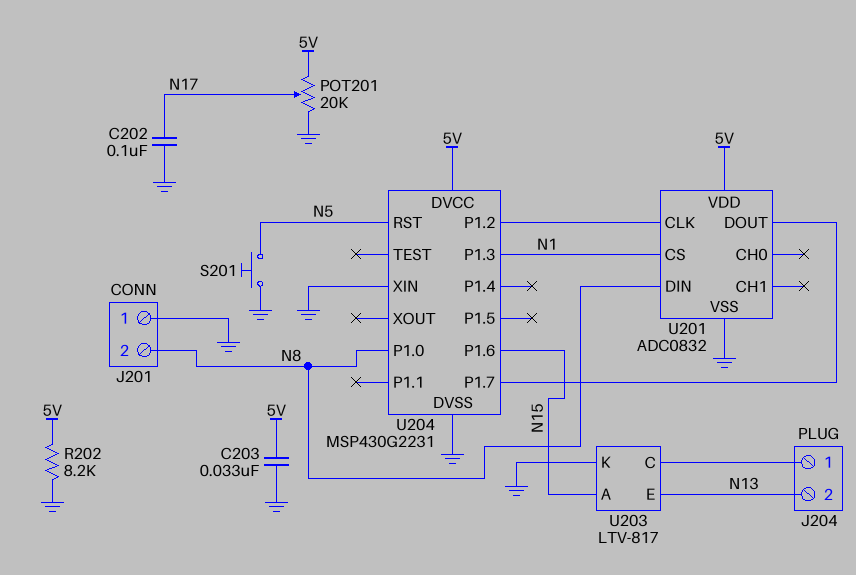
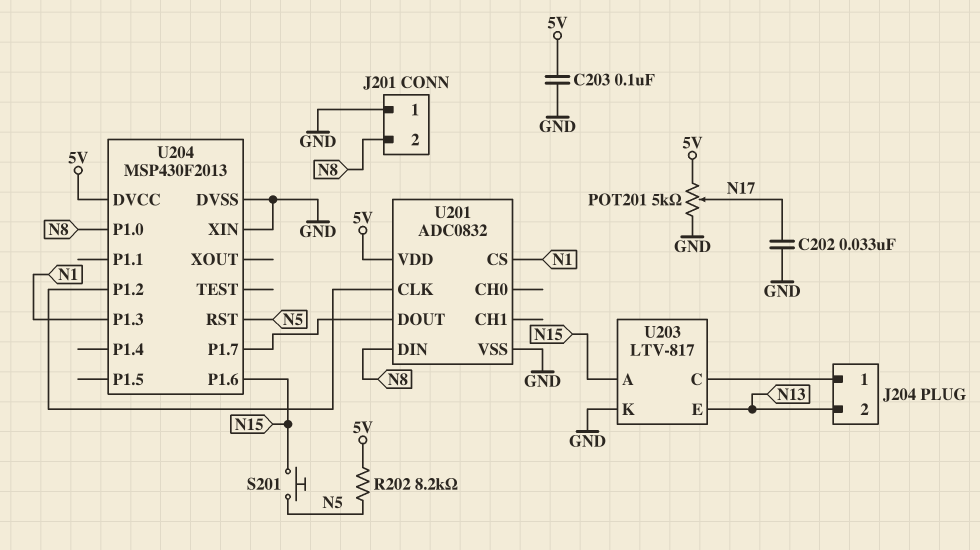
C202: 100nF (GND, N17) -> 33nF (GND, N17)
C203: 33nF (5V, GND) -> 100nF (5V, GND)
POT201: 20k (5V, GND, wiper N17) -> 5k (5V, GND, wiper N17)
R202: 8.2k (5V, GND) -> 8.2k (5V, N5)
S201: button (GND, N5) -> button (N5, N15)
U204: MSP430G2231 -> MSP430F2013

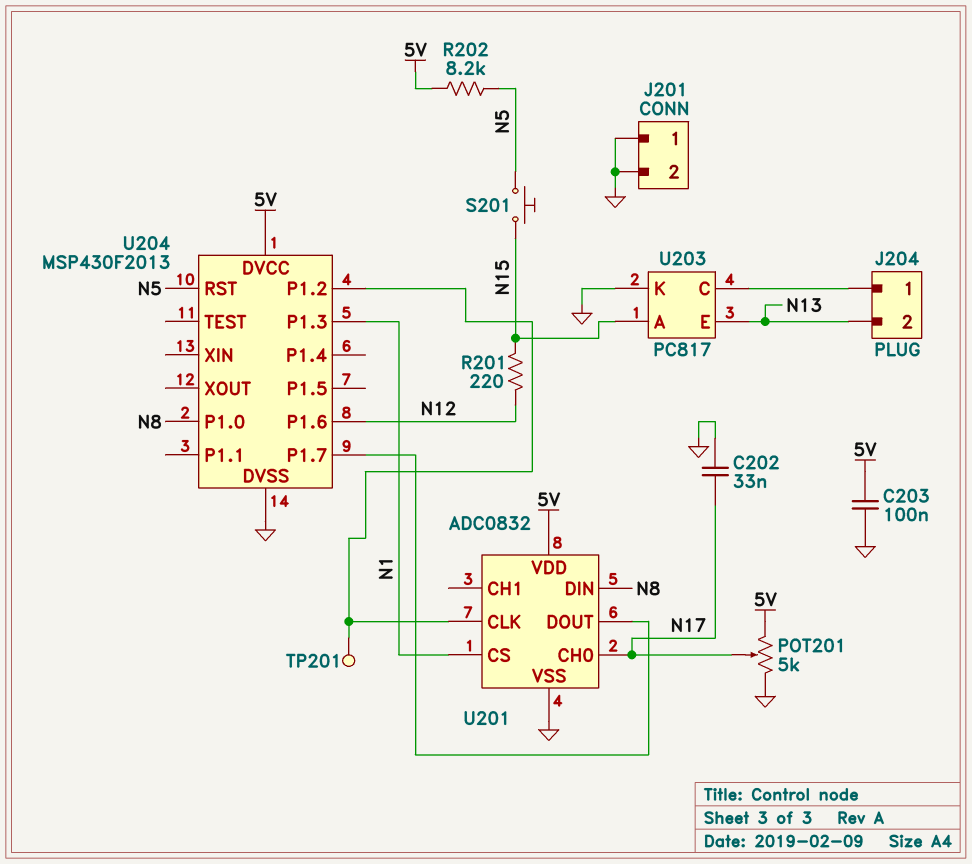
J201 pin 2: N8 -> GND
R201: none -> 220 (N12, N15)
TP201: none -> test point (U201/CLK)
U201 pin CH0: none -> N17
U203: LTV-817 -> PC817
U204 pin P1.6: N15 -> N12
U204 pin XIN: GND -> none

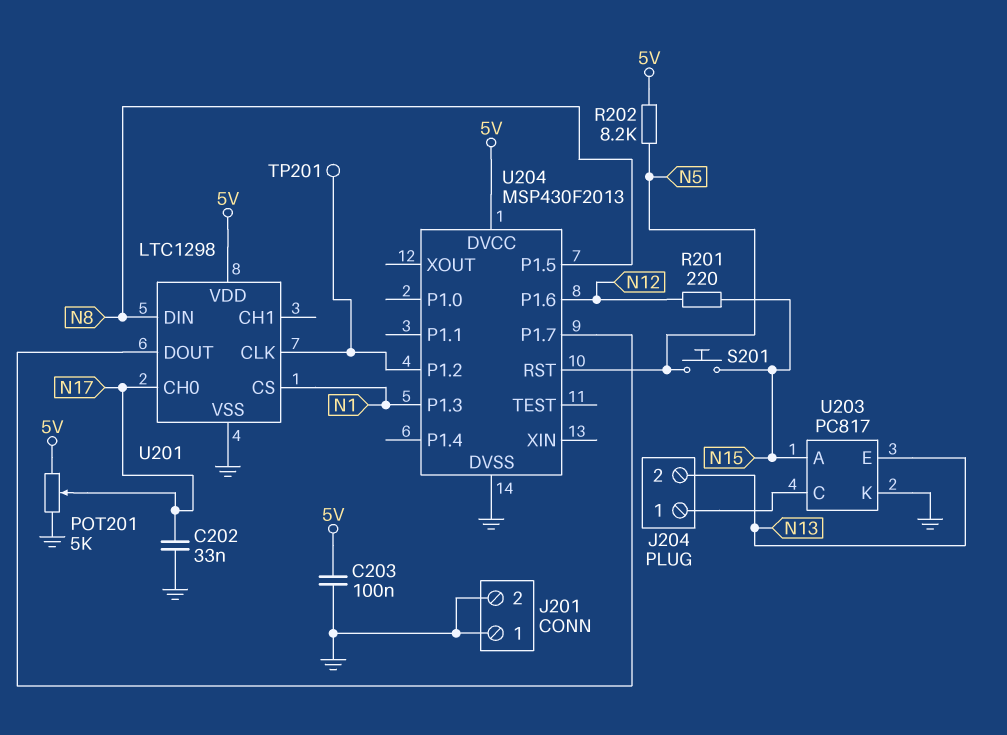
U201: ADC0832 -> LTC1298
U204 pin P1.0: N8 -> none
U204 pin P1.5: none -> N8

